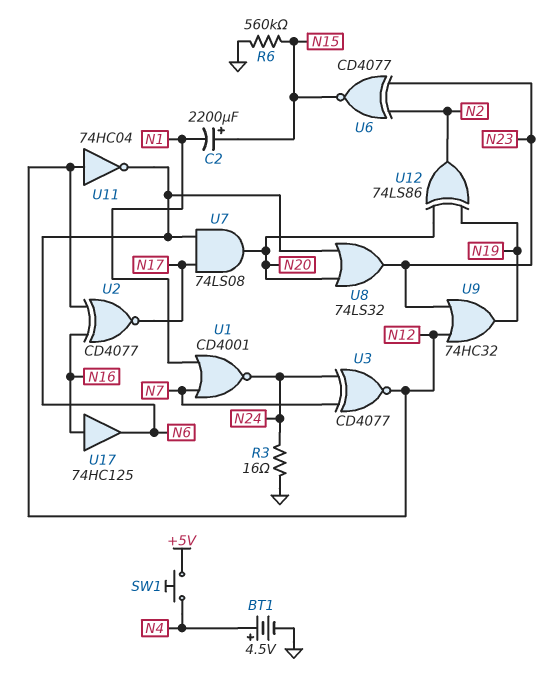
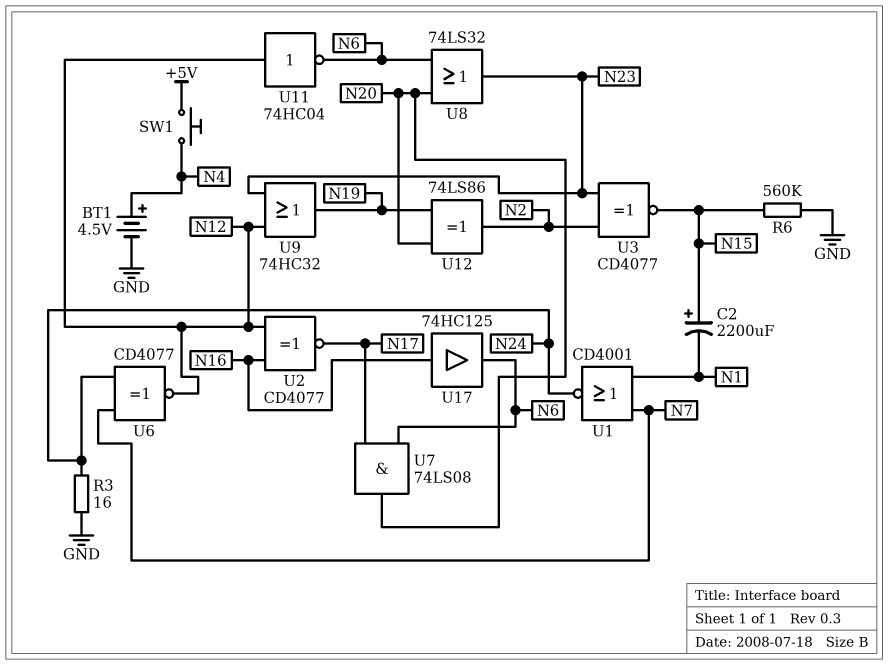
U3: XNOR CD4077 (in N7, in N24, out N12) -> XNOR CD4077 (in N2, in N23, out N15)
U6: XNOR CD4077 (in N2, in N23, out N15) -> XNOR CD4077 (in N7, in N24, out N12)

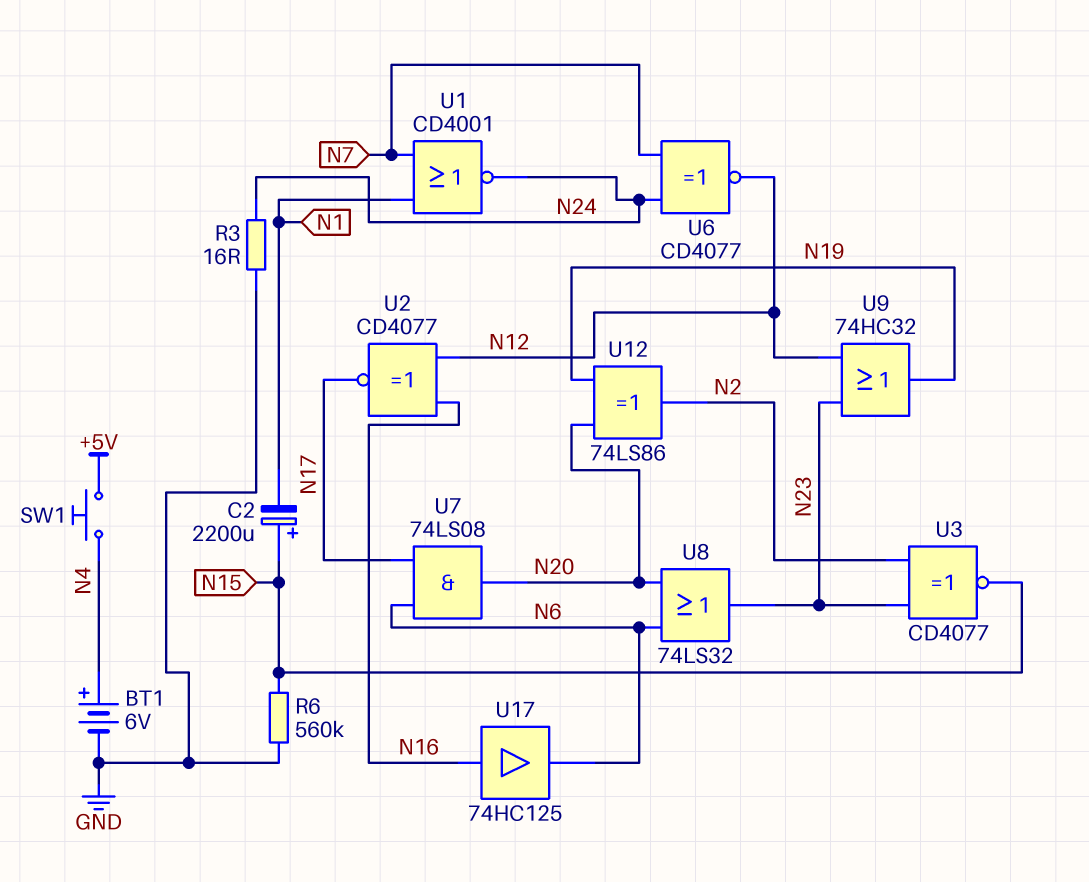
BT1: 4.5V (plus N4, minus GND) -> 6V (plus N4, minus GND)
U11: NOT 74HC04 (in N12, out N6) -> none

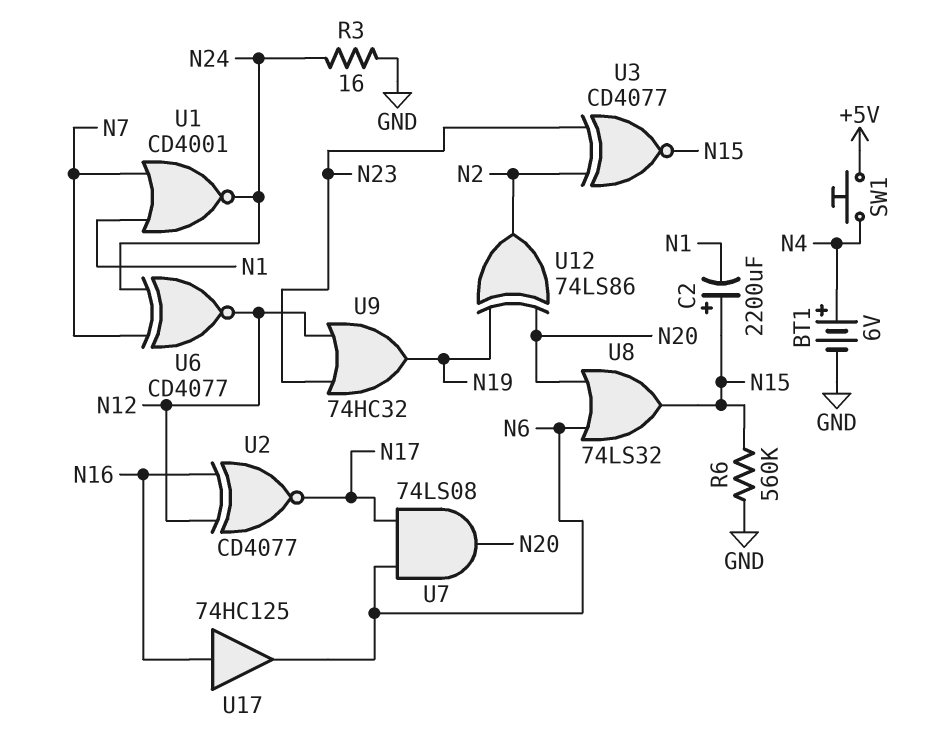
U8: OR 74LS32 (in N6, in N20, out N23) -> OR 74LS32 (in N6, in N20, out N15)

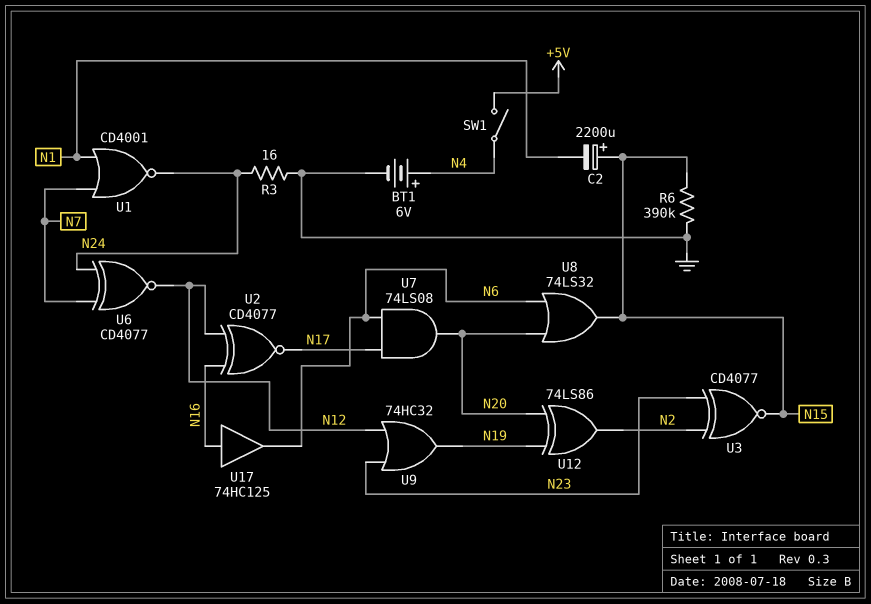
R6: 560k (GND, N15) -> 390k (GND, N15)
SW1: button (+5V, N4) -> switch (+5V, N4)

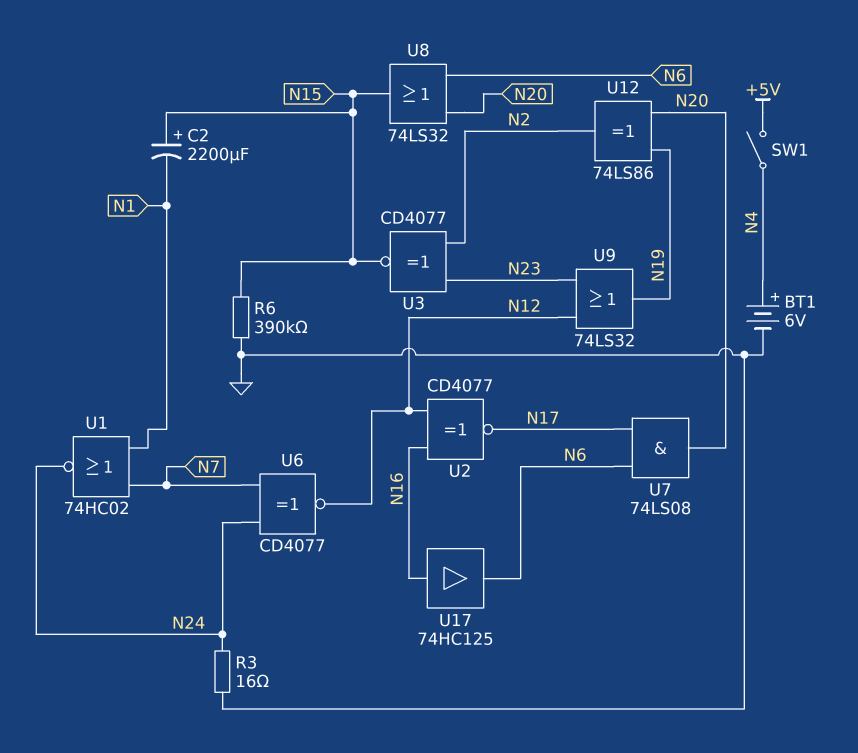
U1: NOR CD4001 (in N1, in N7, out N24) -> NOR 74HC02 (in N1, in N7, out N24)
U9: OR 74HC32 (in N12, in N23, out N19) -> OR 74LS32 (in N12, in N23, out N19)

